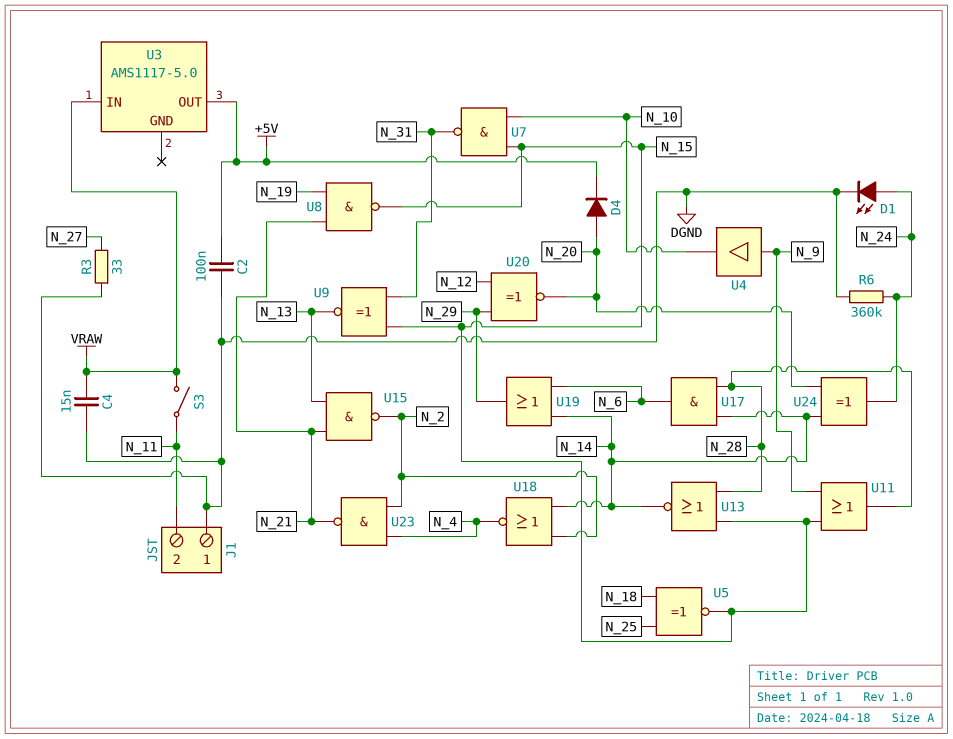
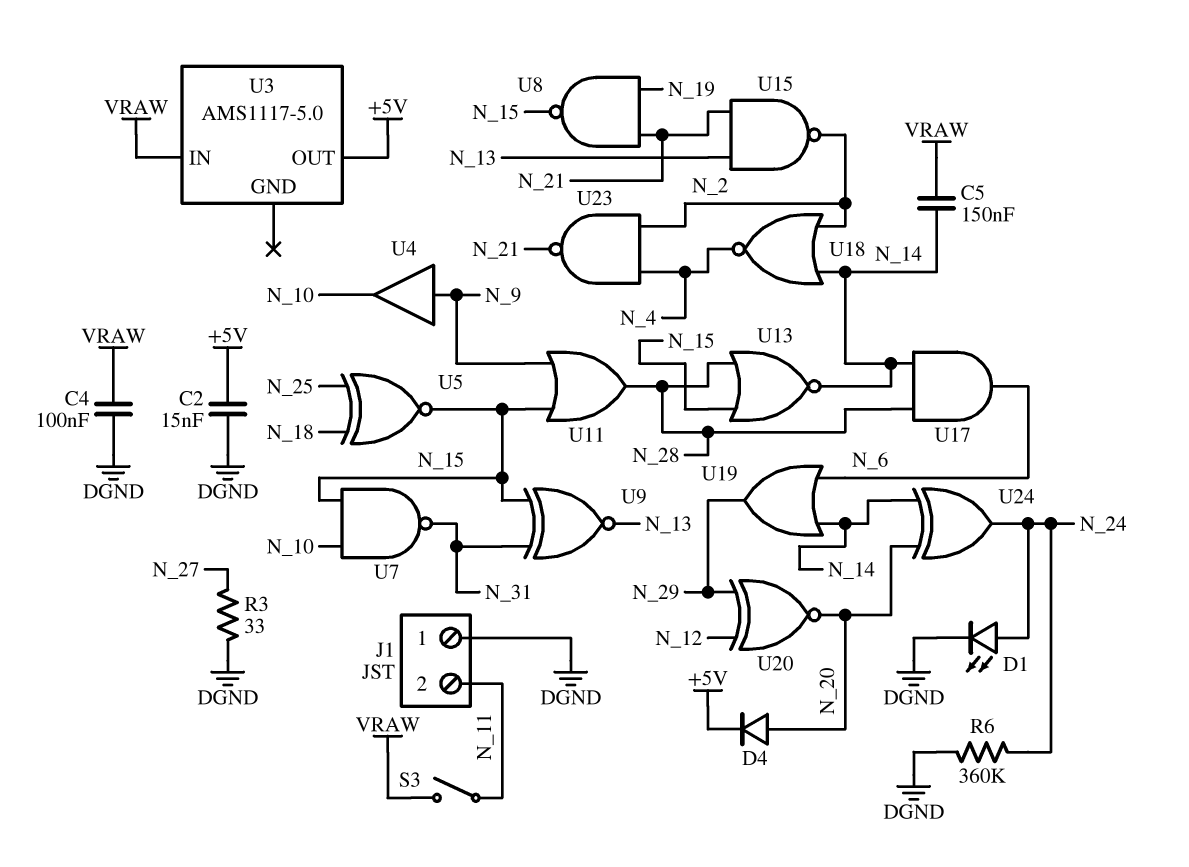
C2: 100nF (+5V, DGND) -> 15nF (+5V, DGND)
C4: 15nF (DGND, VRAW) -> 100nF (DGND, VRAW)
C5: none -> 150nF (N_14, VRAW)

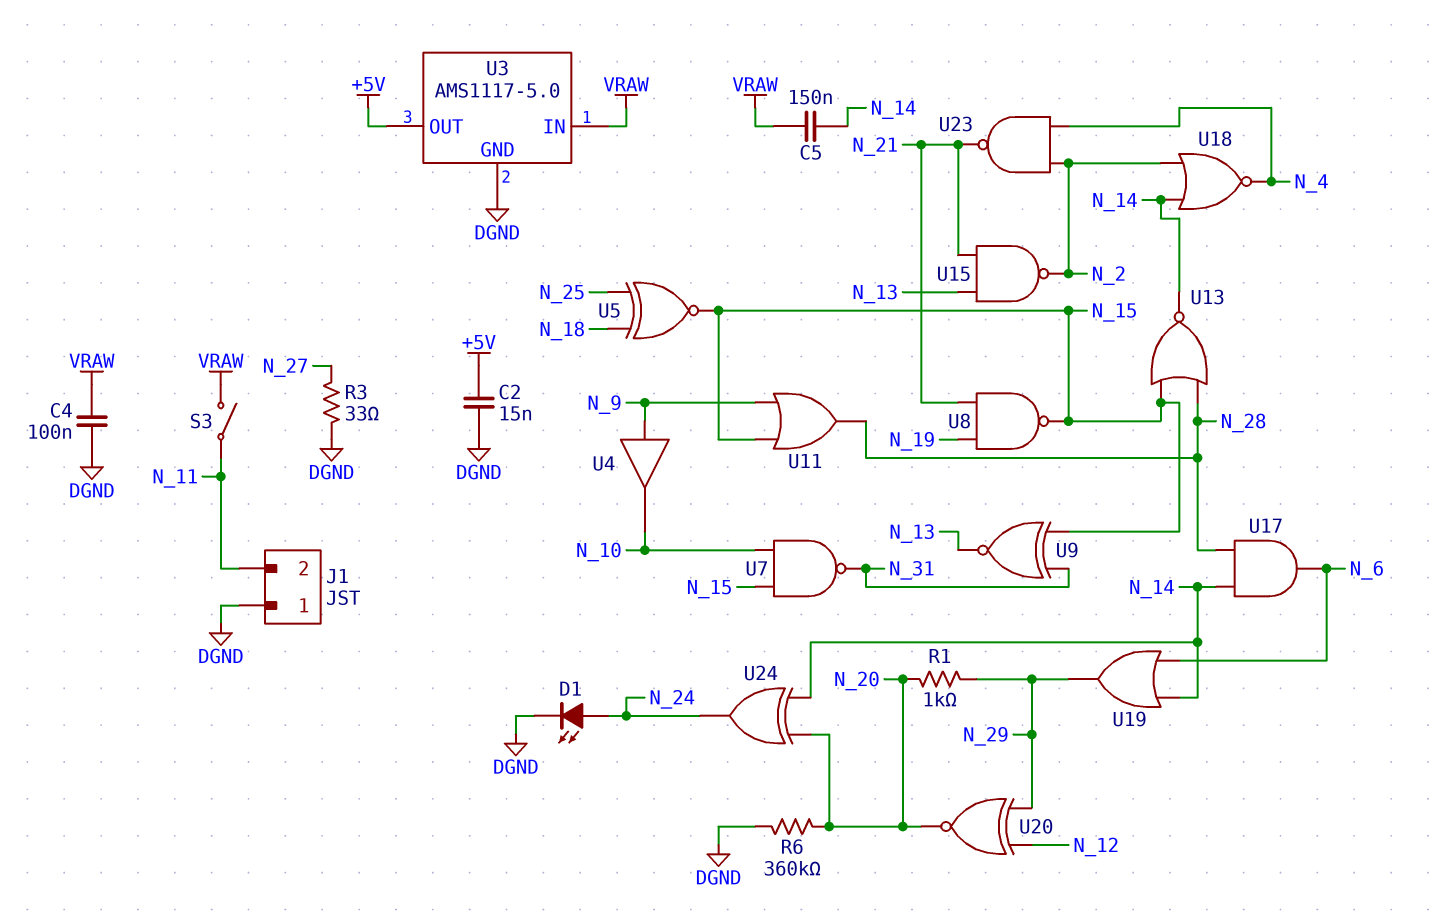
D4: diode (A N_20, K +5V) -> none
R1: none -> 1k (N_20, N_29)
R6: 360k (DGND, N_24) -> 360k (DGND, N_20)
U3 pin GND: none -> DGND

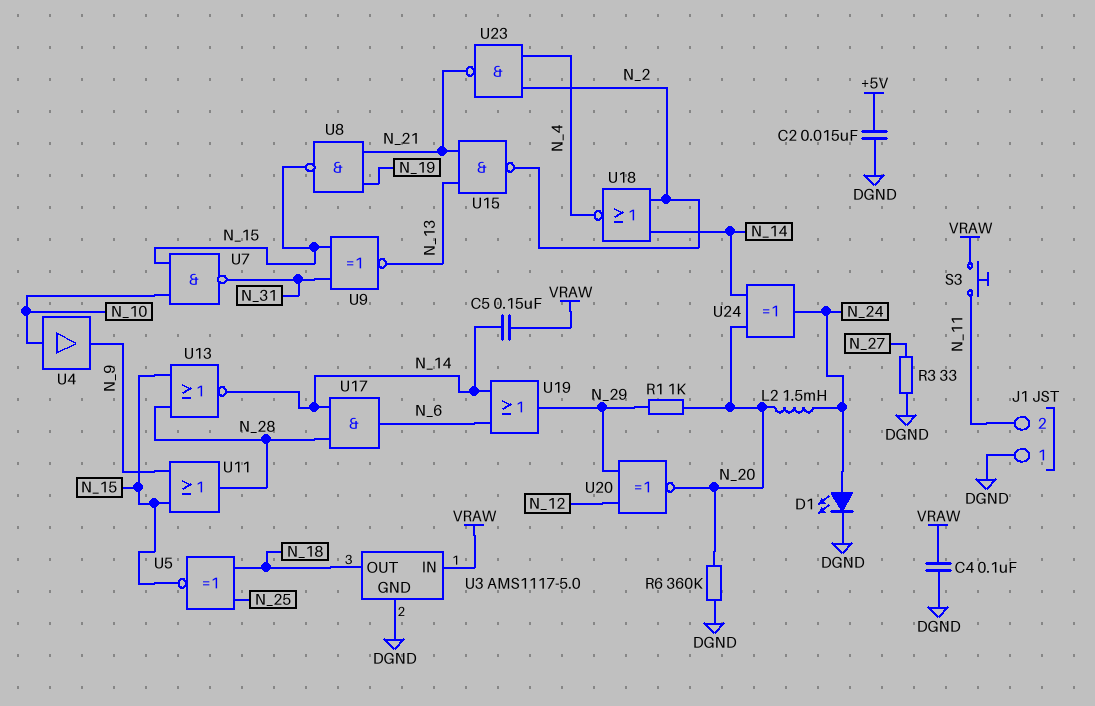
L2: none -> 1.5mH (N_20, N_24)
S3: switch (N_11, VRAW) -> button (N_11, VRAW)
U3 pin OUT: +5V -> N_18
U4: buffer (in N_9, out N_10) -> buffer (in N_10, out N_9)

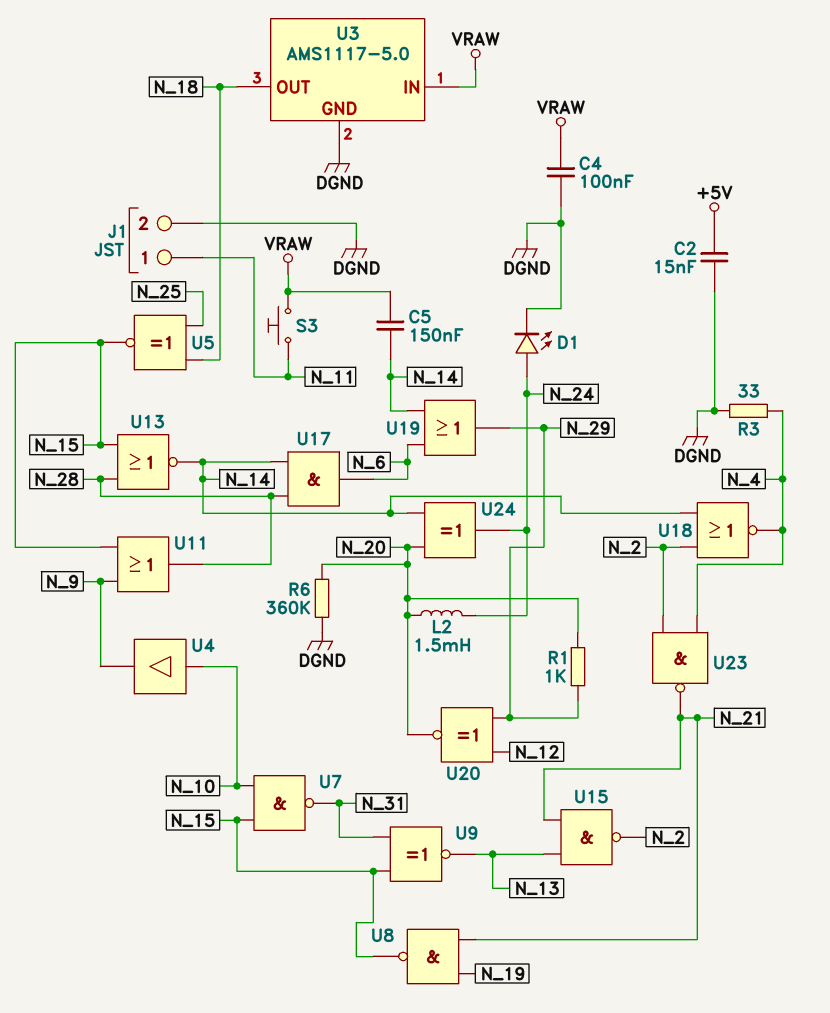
J1 pin 1: DGND -> N_11
J1 pin 2: N_11 -> DGND
R3: 33 (DGND, N_27) -> 33 (DGND, N_4)

